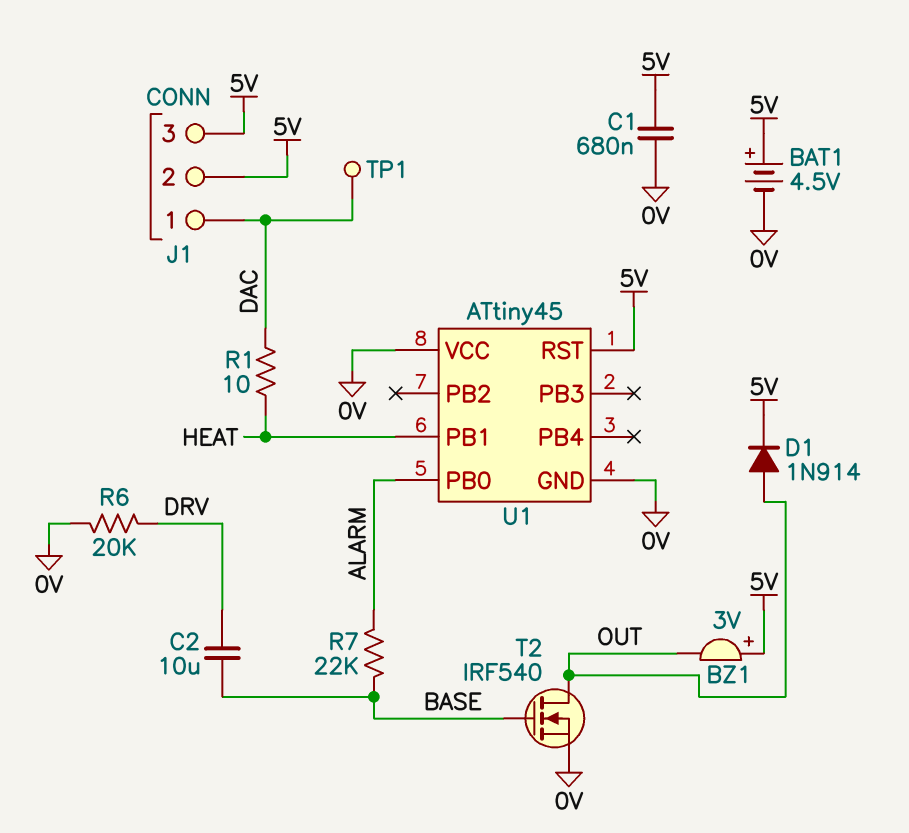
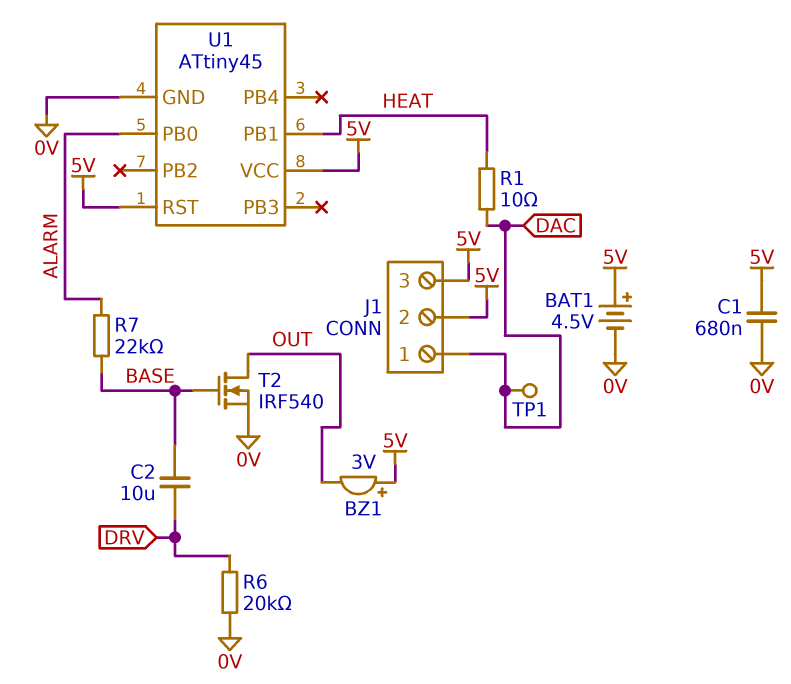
D1: diode 1N914 (A OUT, K 5V) -> none
U1 pin VCC: 0V -> 5V

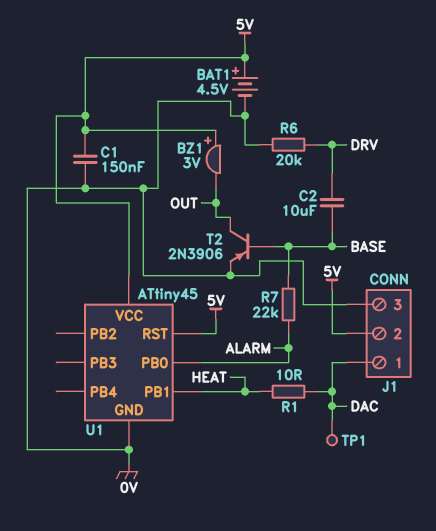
C1: 680nF (0V, 5V) -> 150nF (0V, 5V)
J1 pin 3: 5V -> 0V
T2: NMOS IRF540 (G BASE, D OUT, S 0V) -> PNP 2N3906 (B BASE, C OUT, E 0V)

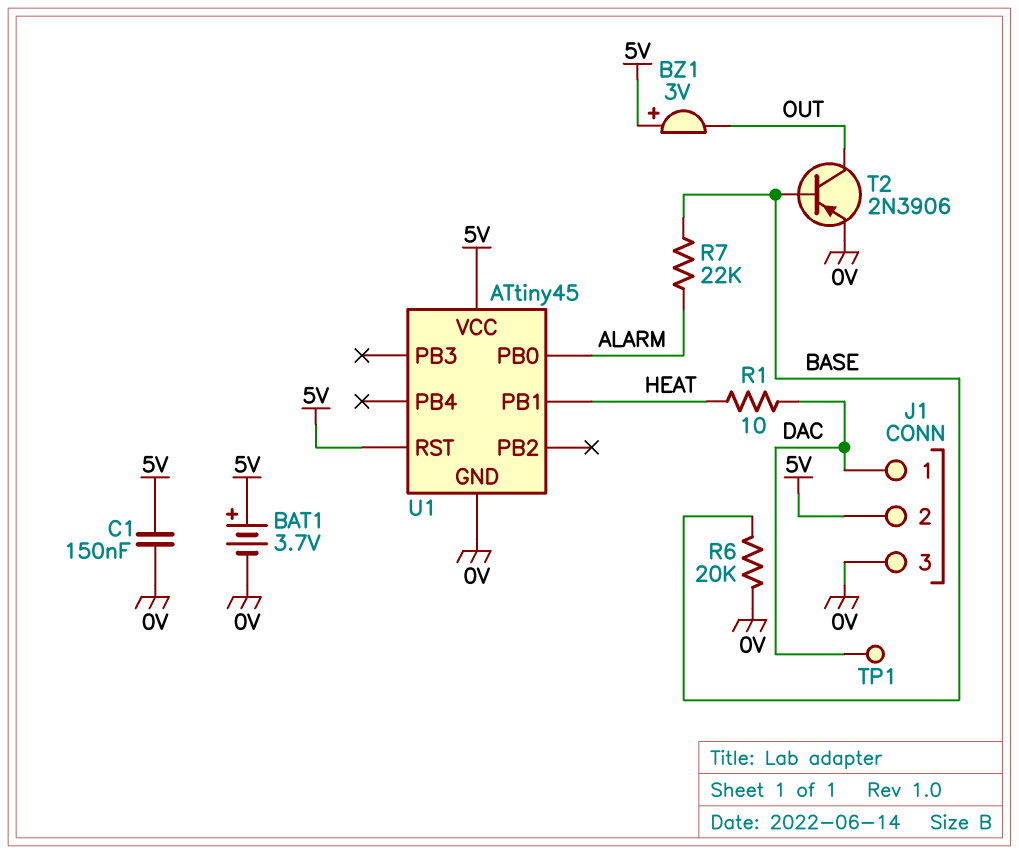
BAT1: 4.5V (plus 5V, minus 0V) -> 3.7V (plus 5V, minus 0V)
C2: 10uF (BASE, DRV) -> none
R6: 20k (0V, DRV) -> 20k (0V, BASE)

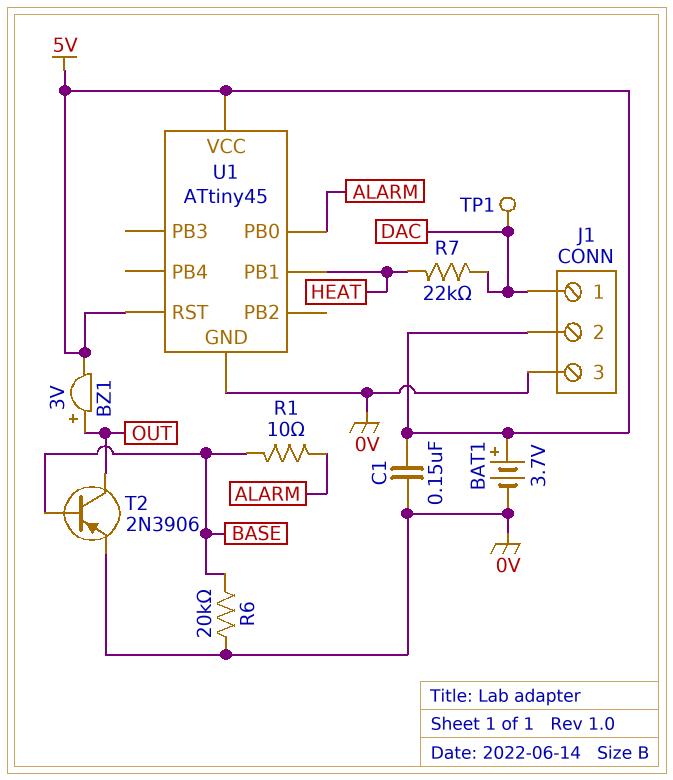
BZ1: buzzer 3V (plus 5V, minus OUT) -> buzzer 3V (plus OUT, minus 5V)
R1: 10 (DAC, HEAT) -> 10 (ALARM, BASE)
R7: 22k (ALARM, BASE) -> 22k (DAC, HEAT)

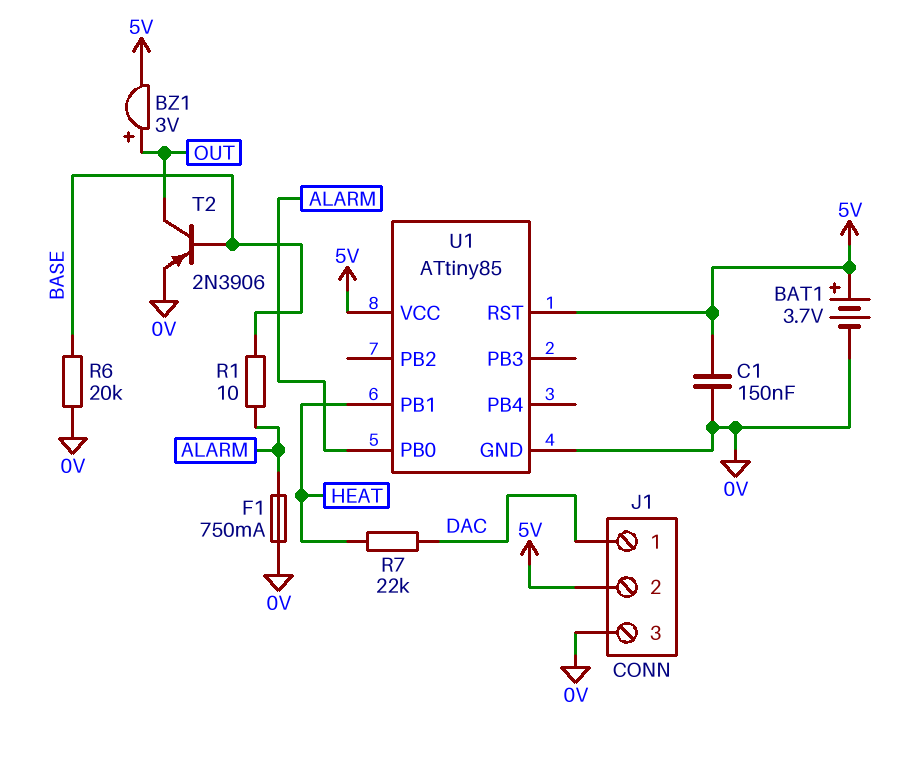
F1: none -> 750mA (0V, ALARM)
TP1: test point (DAC) -> none
U1: ATtiny45 -> ATtiny85

